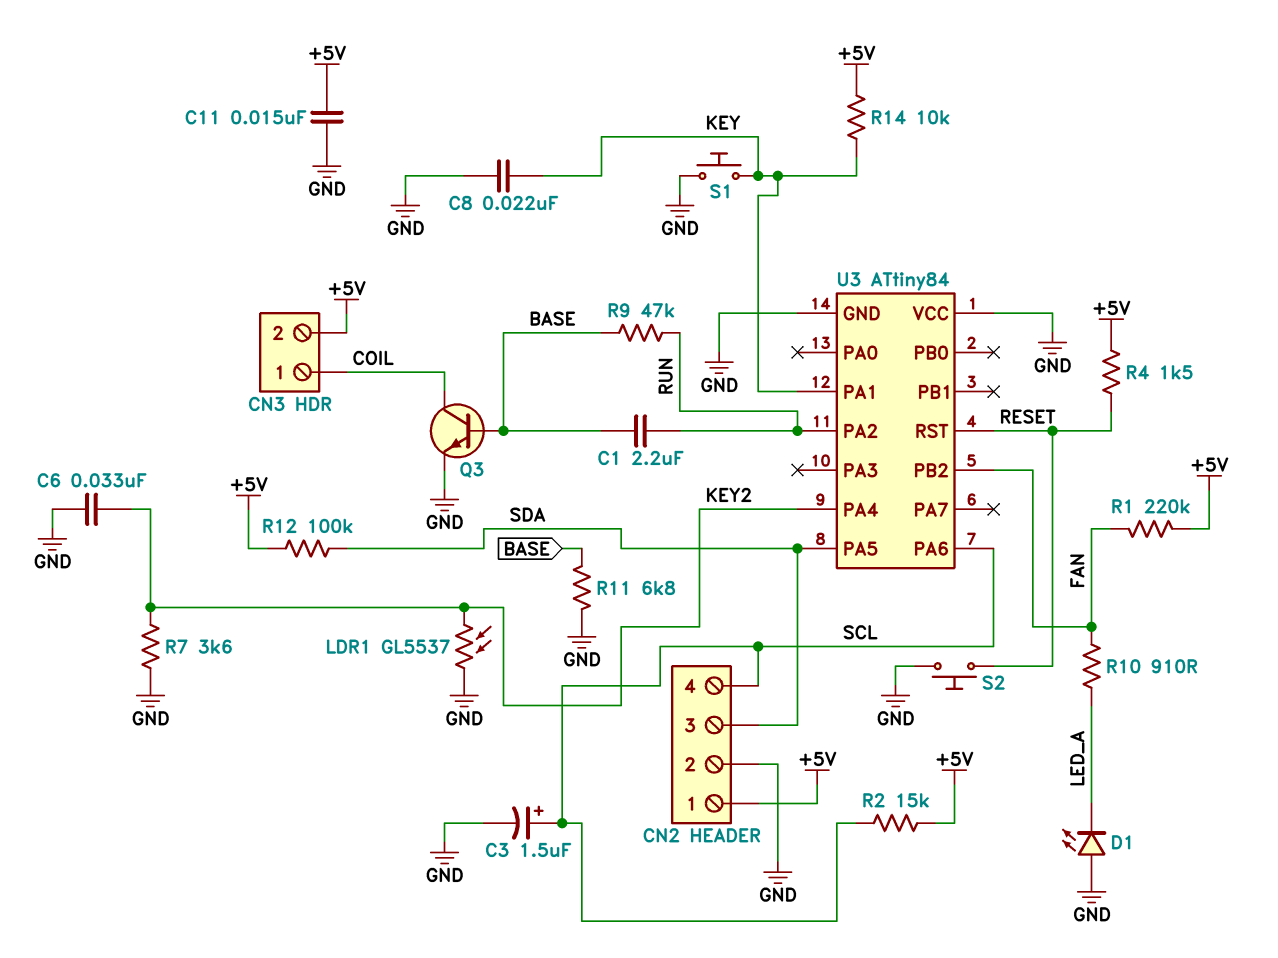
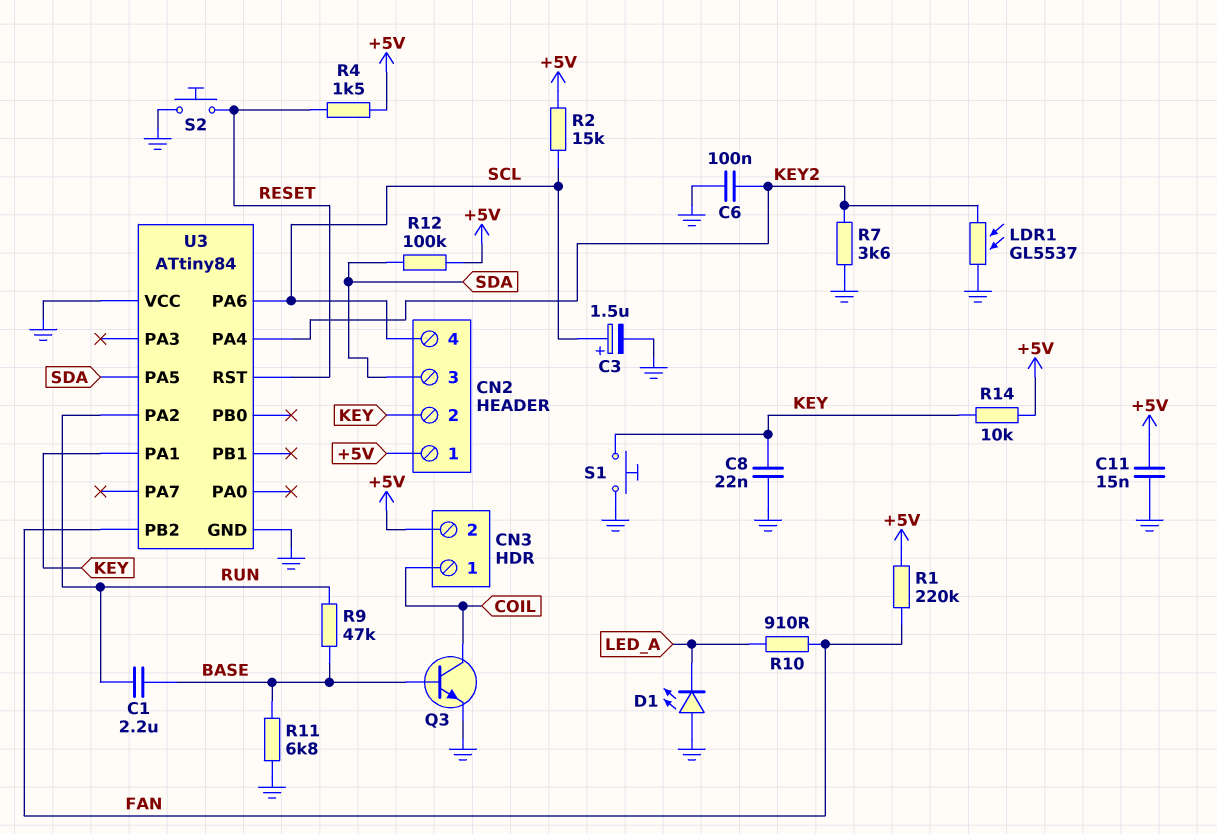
C6: 33nF (GND, KEY2) -> 100nF (GND, KEY2)
CN2 pin 2: GND -> KEY

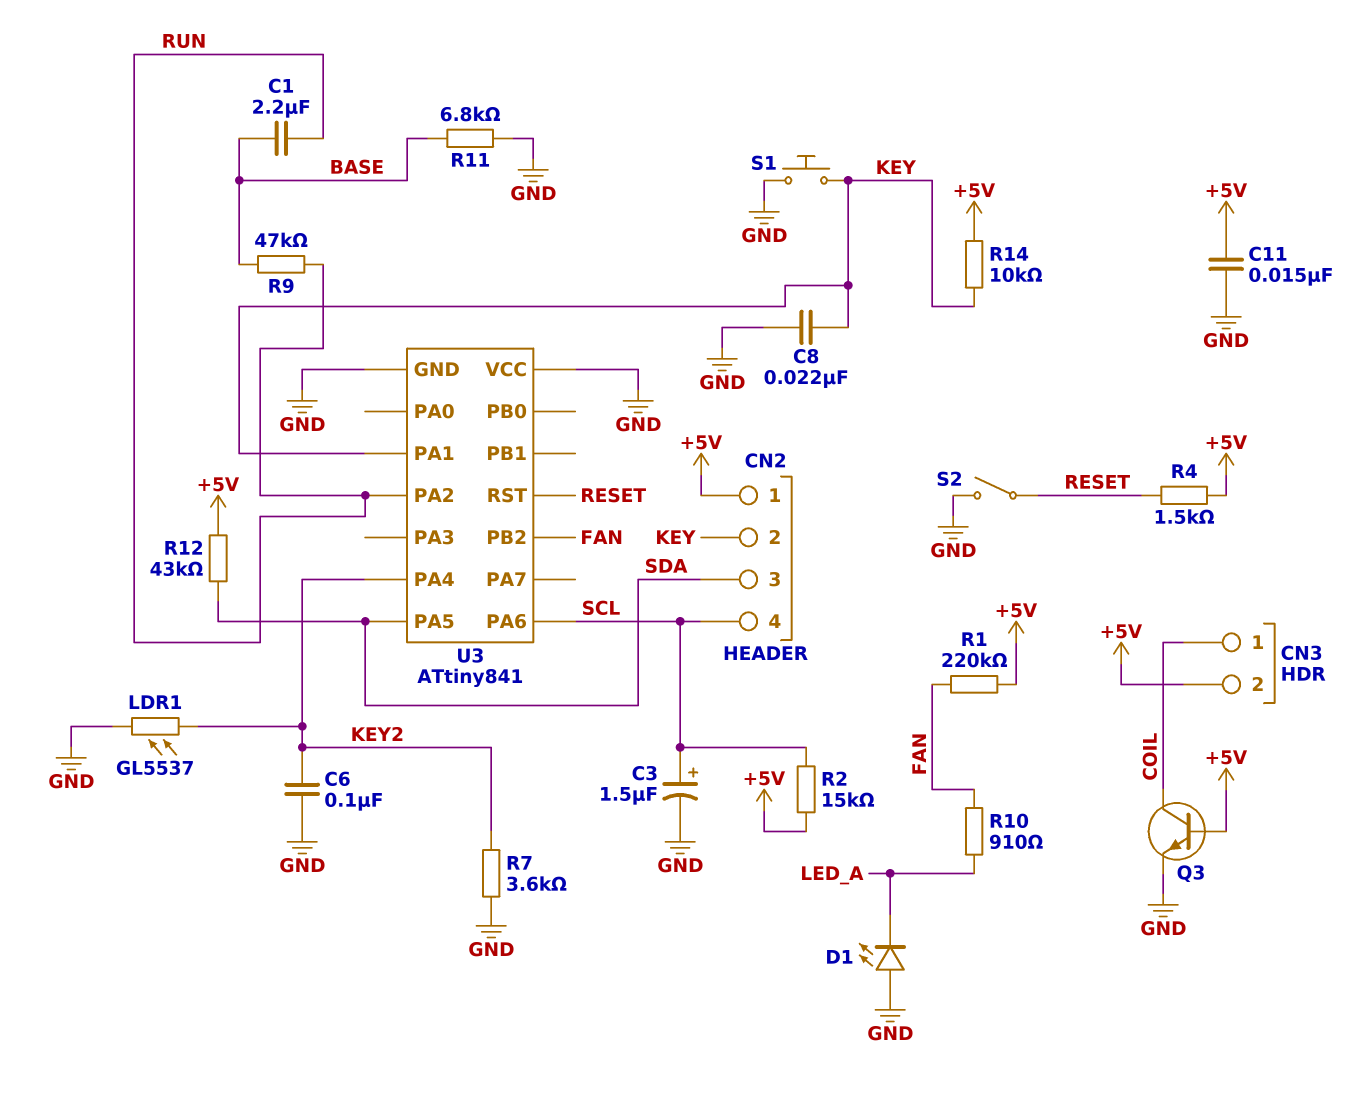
Q3: NPN (B BASE, C COIL, E GND) -> NPN (B +5V, C COIL, E GND)
R12: 100k (+5V, SDA) -> 43k (+5V, SDA)
S2: button (GND, RESET) -> switch (GND, RESET)
U3: ATtiny84 -> ATtiny841

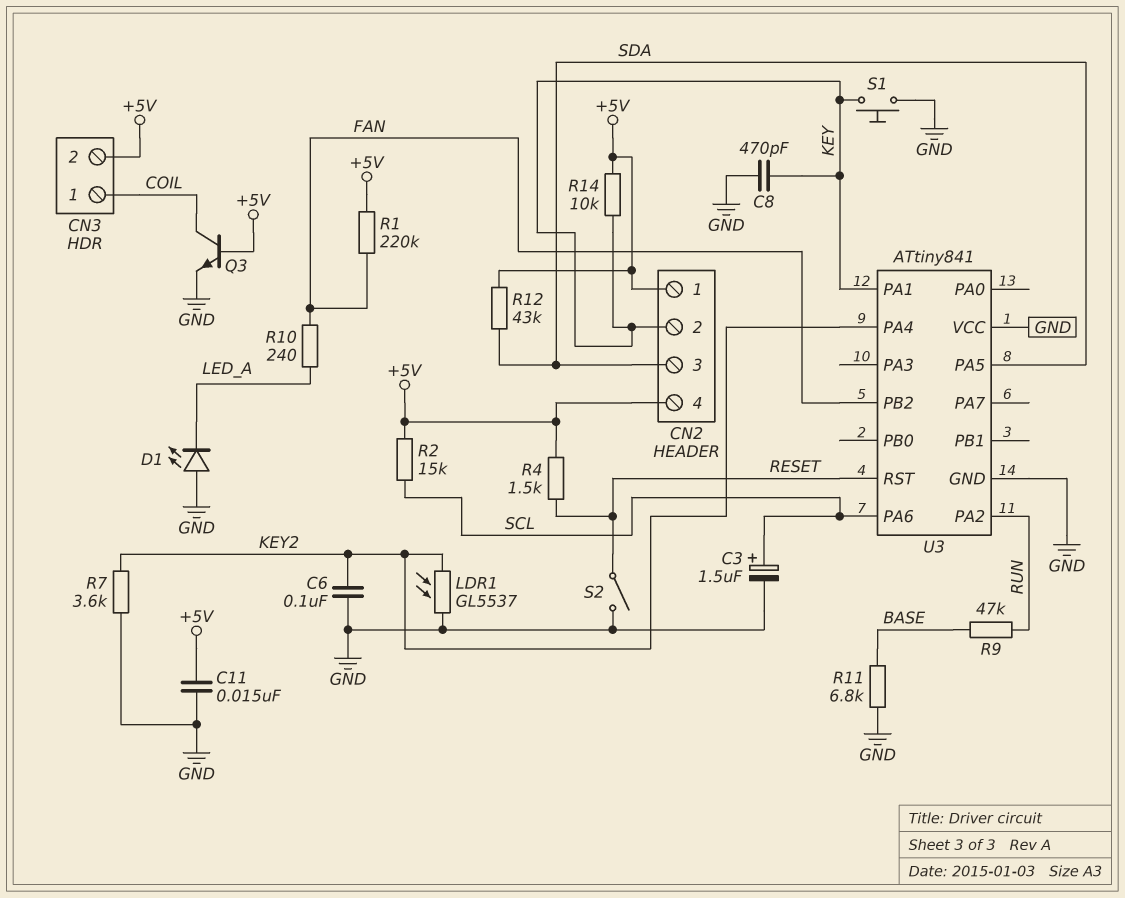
C1: 2.2uF (BASE, RUN) -> none
C8: 22nF (GND, KEY) -> 470pF (GND, KEY)
CN2 pin 4: SCL -> +5V
R10: 910 (FAN, LED_A) -> 240 (FAN, LED_A)

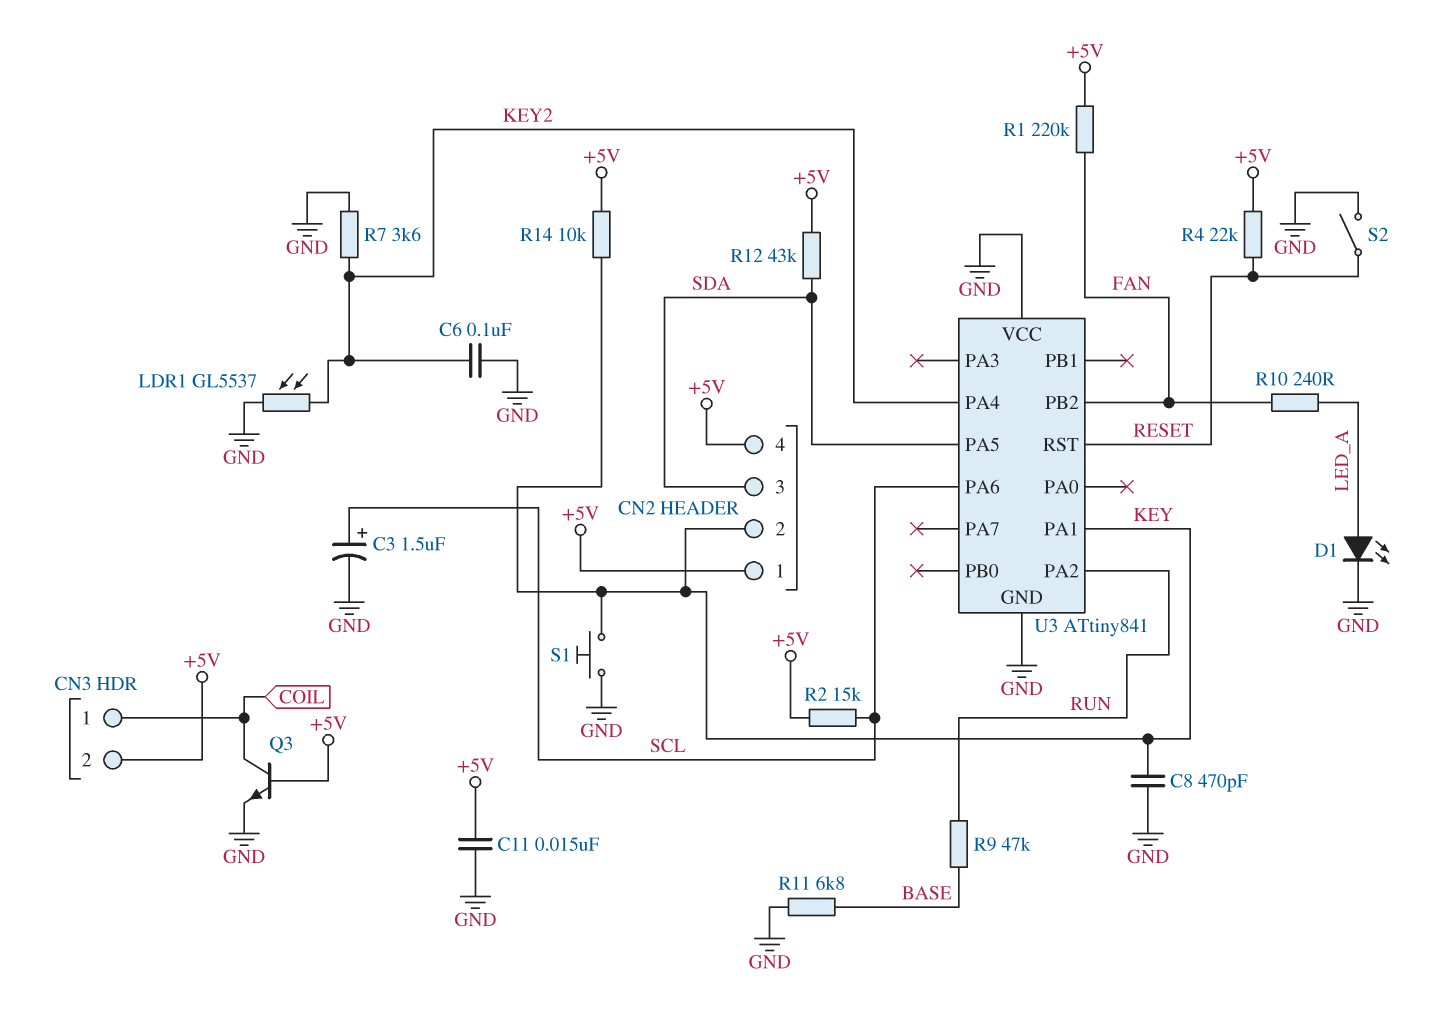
D1: LED (A GND, K LED_A) -> LED (A LED_A, K GND)
R4: 1.5k (+5V, RESET) -> 22k (+5V, RESET)

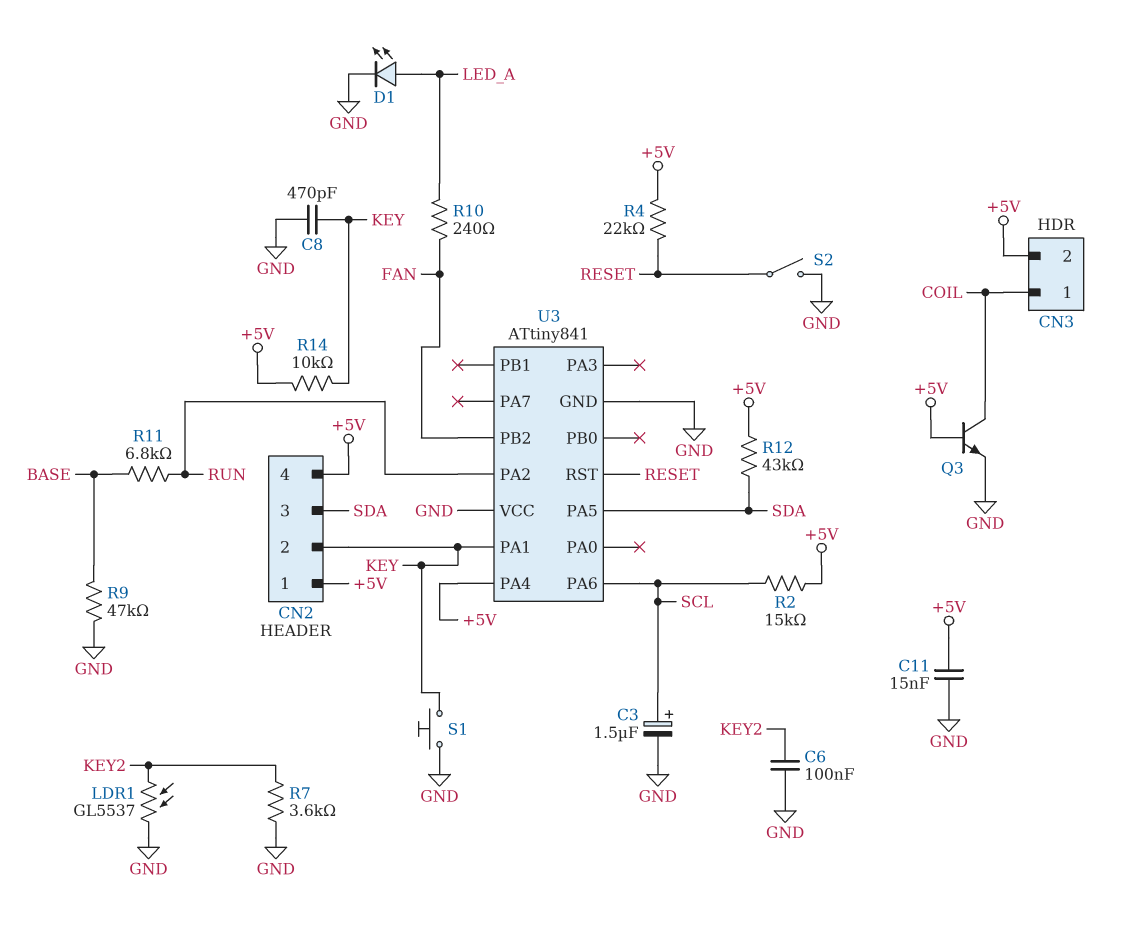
R1: 220k (+5V, FAN) -> none
R9: 47k (BASE, RUN) -> 47k (BASE, GND)
R11: 6.8k (BASE, GND) -> 6.8k (BASE, RUN)
U3 pin PA4: KEY2 -> +5V

